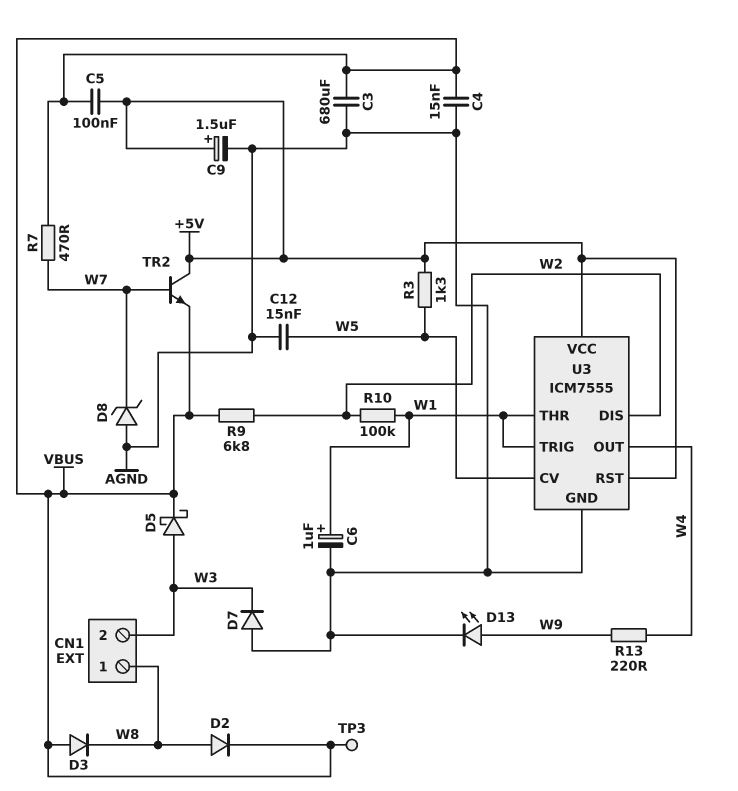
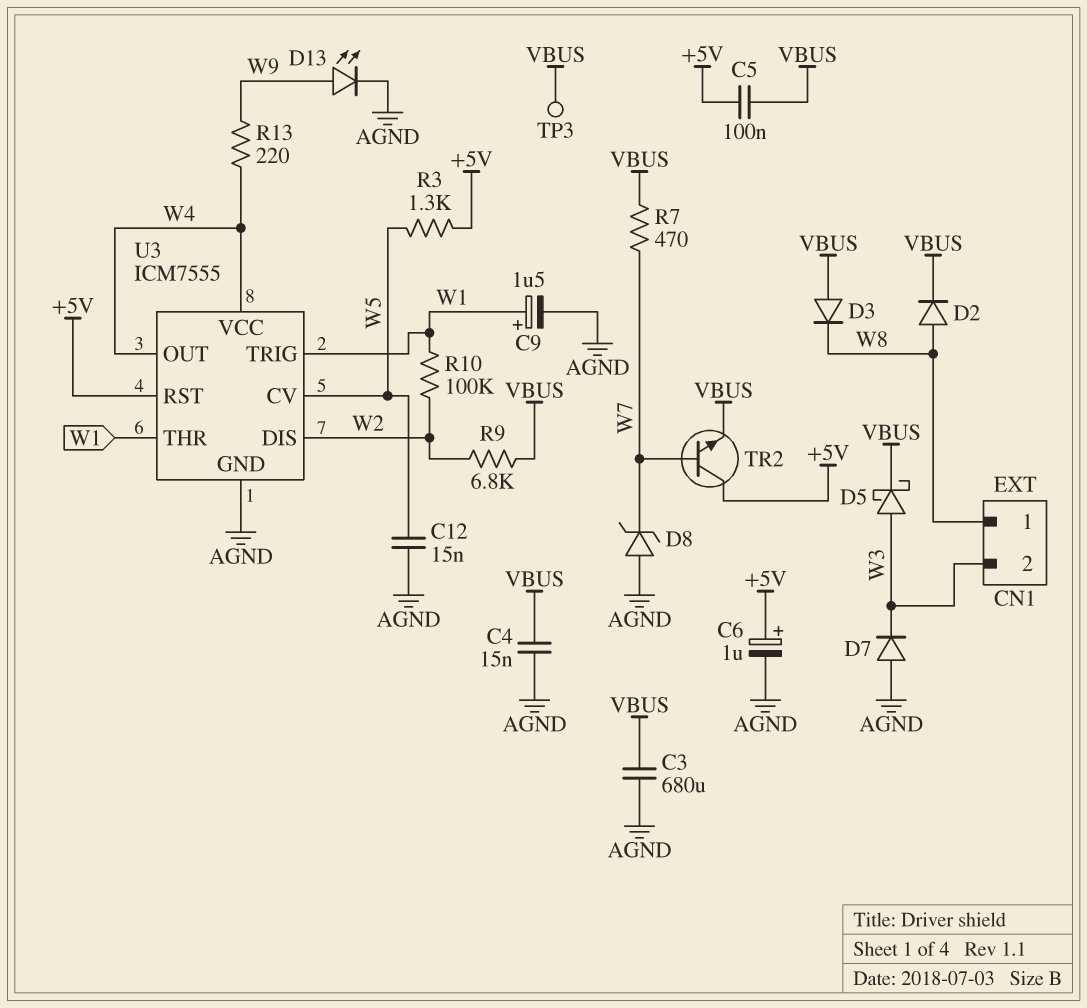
C6: 1uF (plus W1, minus AGND) -> 1uF (plus +5V, minus AGND)
C9: 1.5uF (plus +5V, minus AGND) -> 1.5uF (plus W1, minus AGND)
U3 pin VCC: +5V -> W4

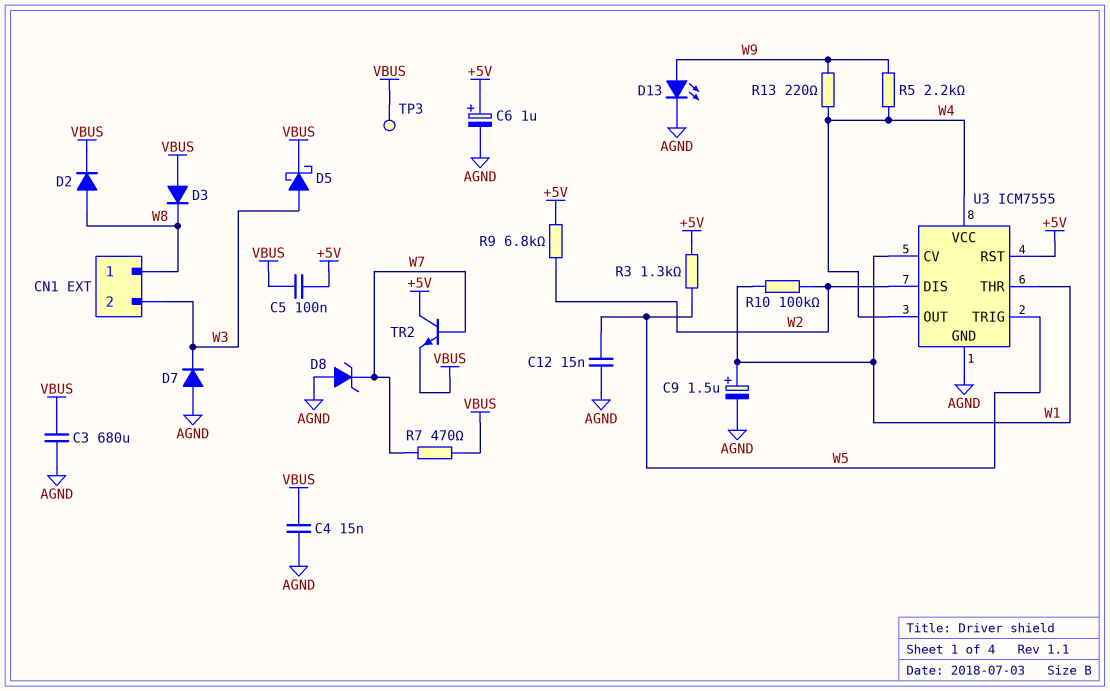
R5: none -> 2.2k (W4, W9)
R9: 6.8k (VBUS, W2) -> 6.8k (+5V, W2)
U3 pin CV: W5 -> W1
U3 pin TRIG: W1 -> W5

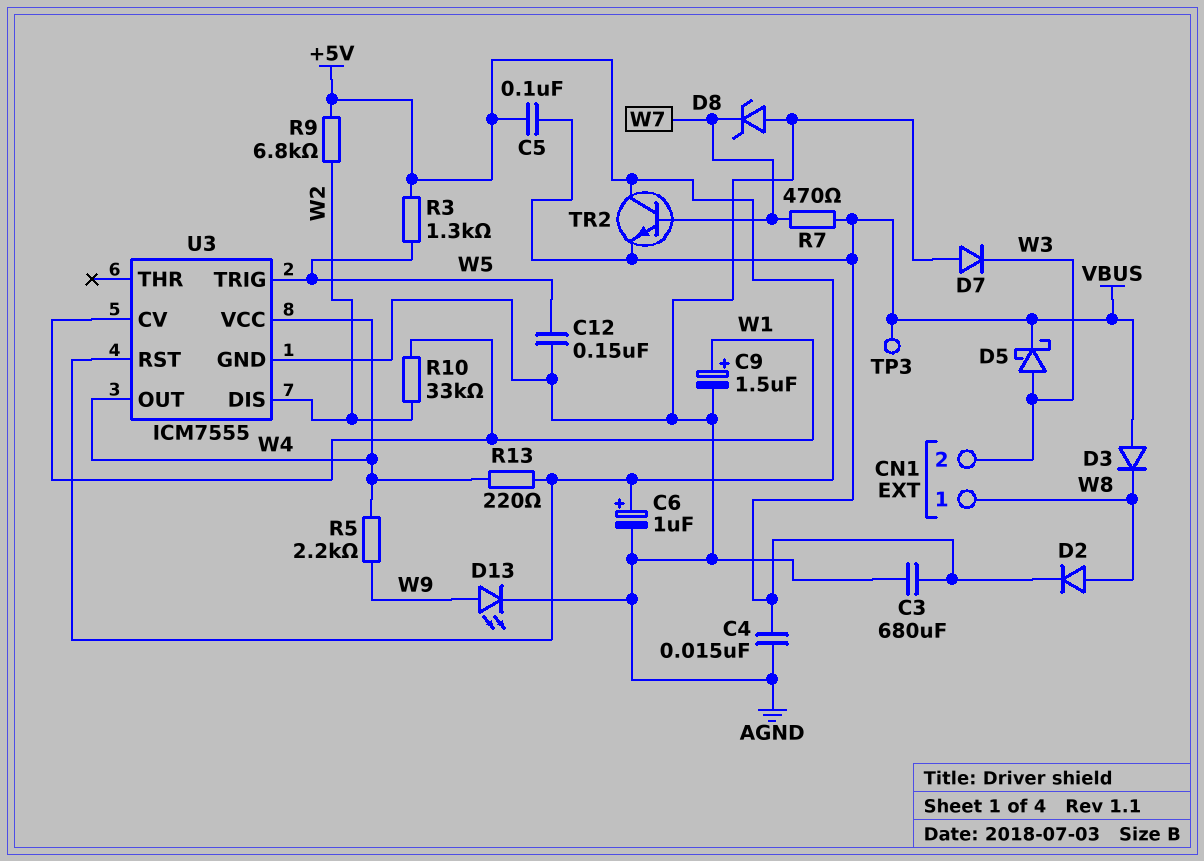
C12: 15nF (AGND, W5) -> 150nF (AGND, W5)
R10: 100k (W1, W2) -> 33k (W1, W2)
R13: 220 (W4, W9) -> 220 (+5V, W4)
U3 pin THR: W1 -> none

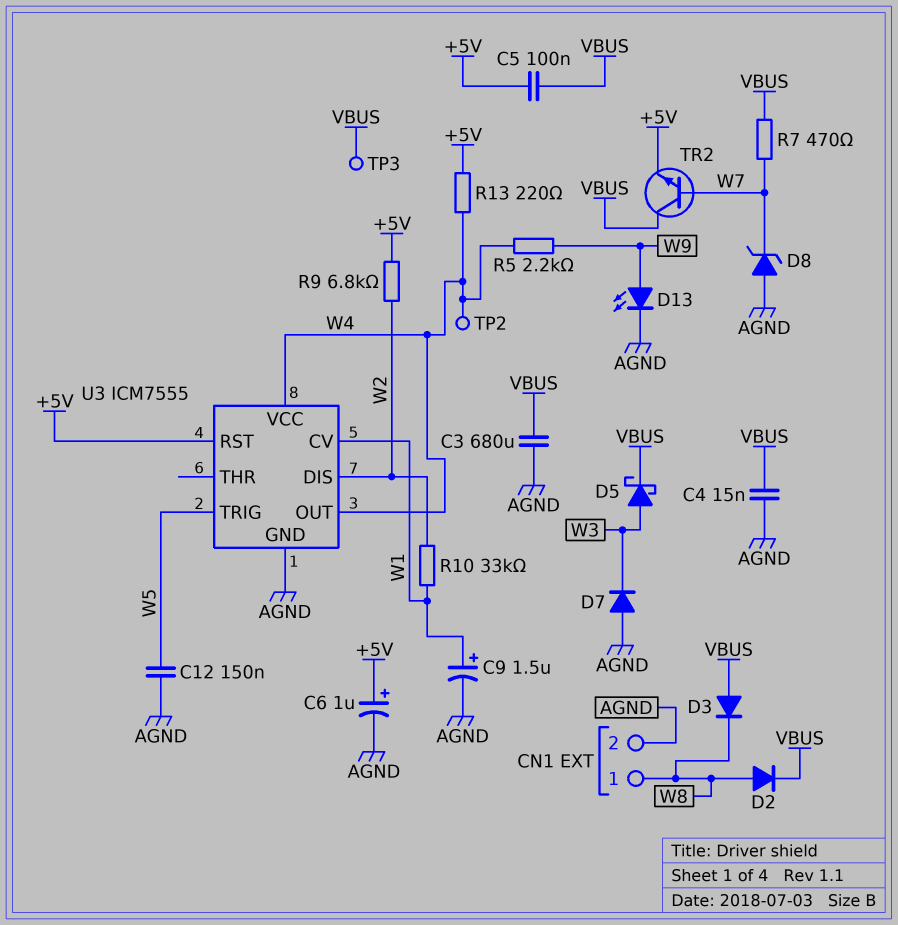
CN1 pin 2: W3 -> AGND
R3: 1.3k (+5V, W5) -> none
TP2: none -> test point (W4)
TR2: NPN (B W7, C +5V, E VBUS) -> NPN (B W7, C VBUS, E +5V)

